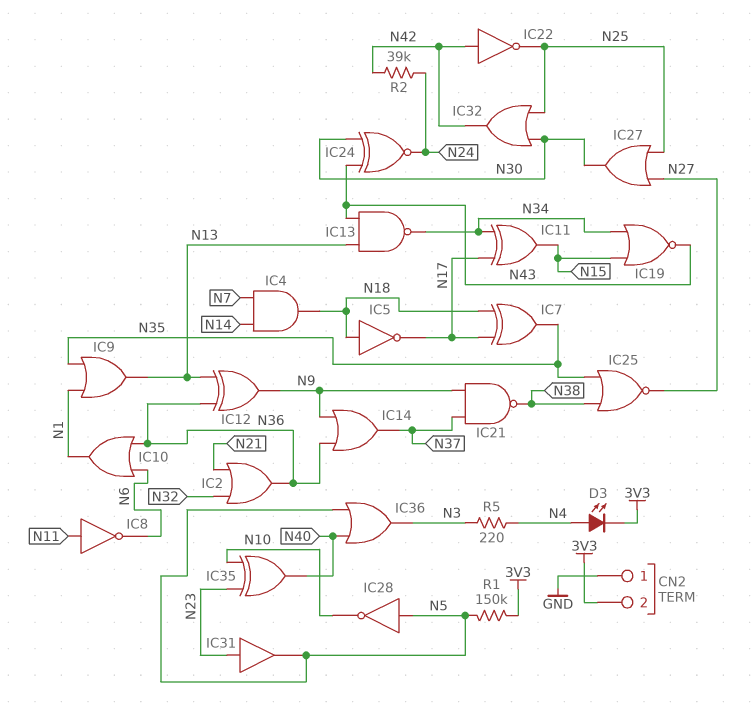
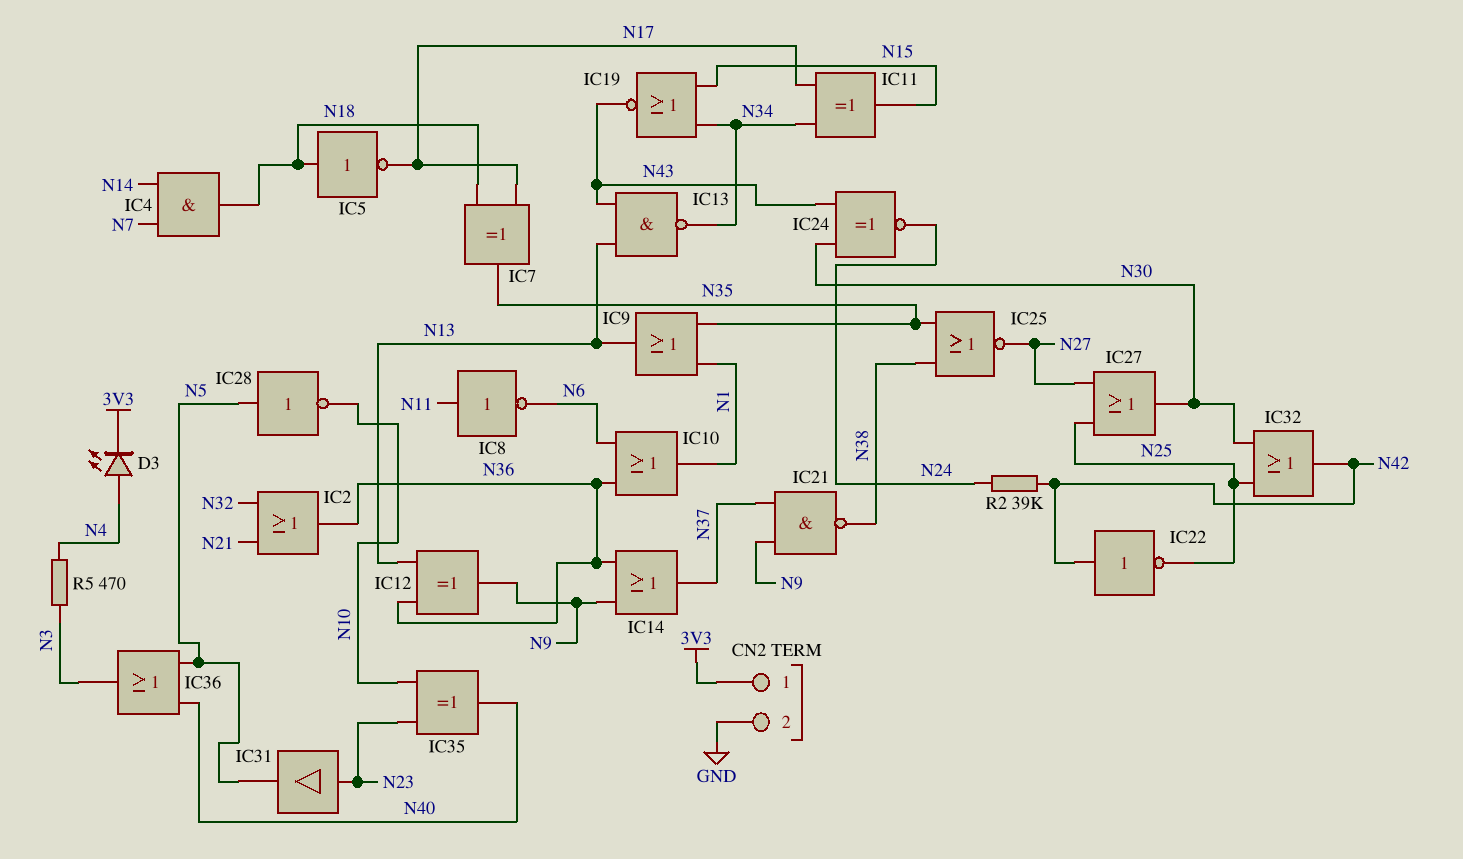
CN2 pin 1: GND -> 3V3
CN2 pin 2: 3V3 -> GND
R1: 150k (3V3, N5) -> none
R5: 220 (N3, N4) -> 470 (N3, N4)

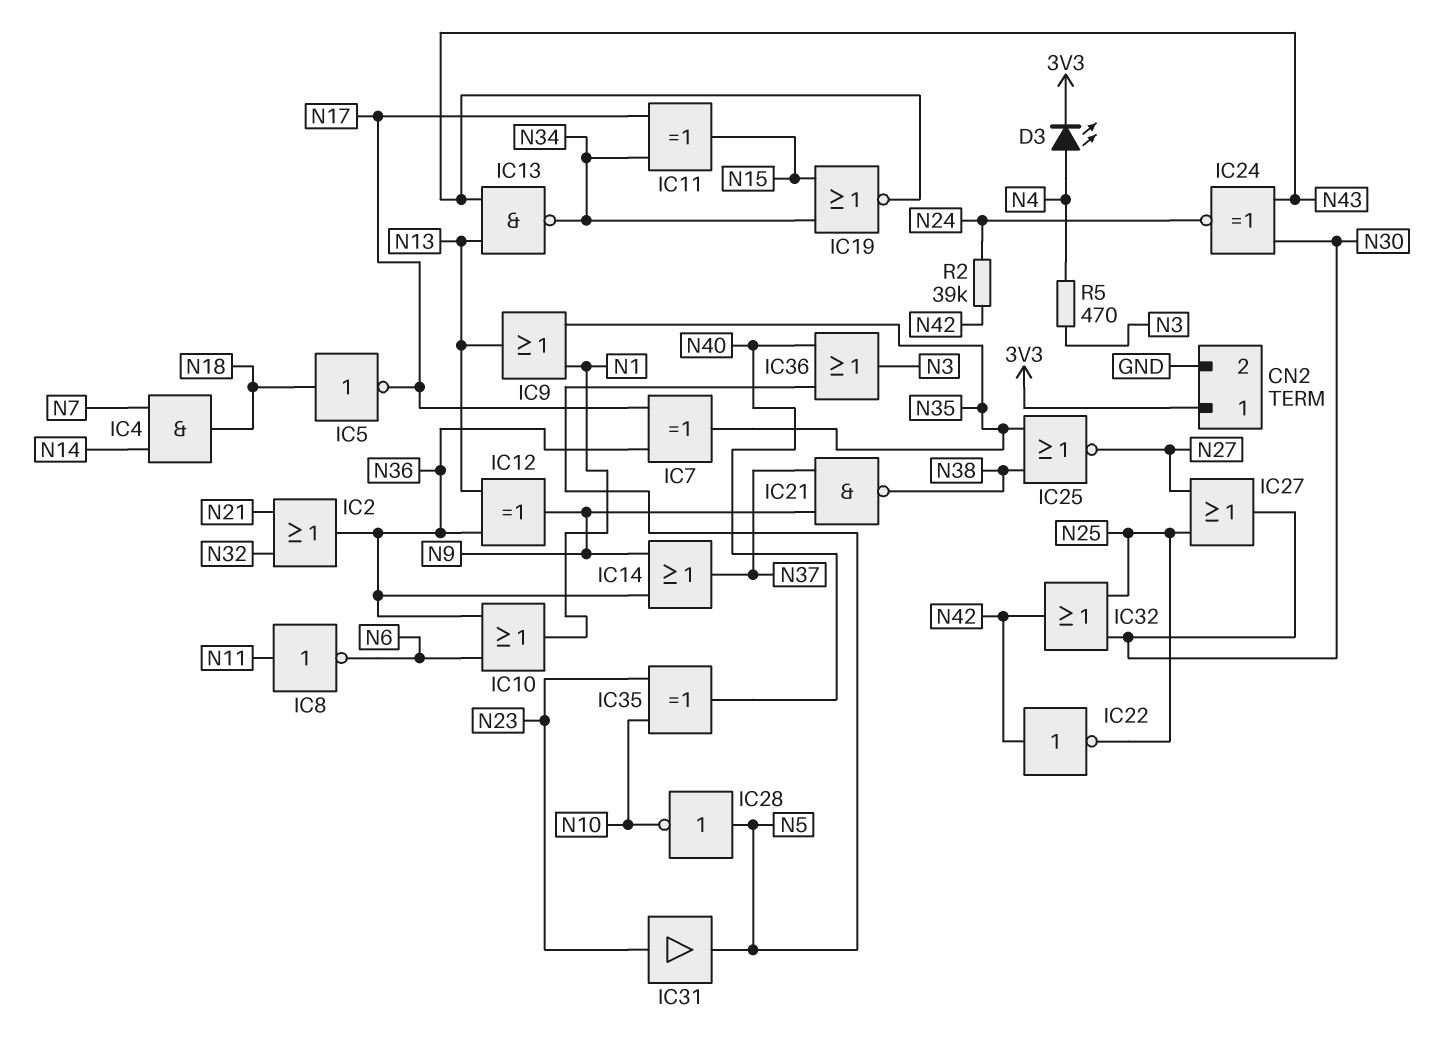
IC7: XOR (in N17, in N18, out N35) -> XOR (in N17, in N36, out N35)

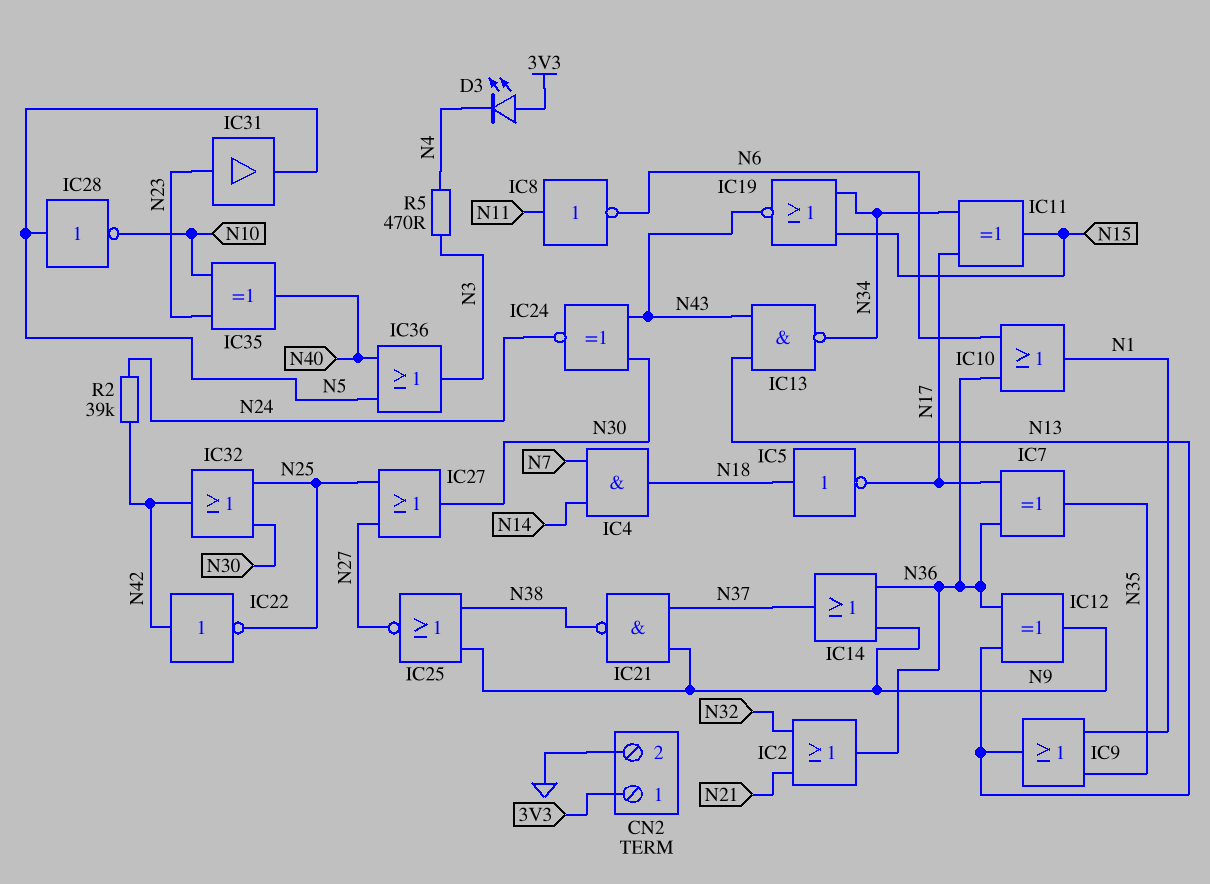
D3: LED (A N4, K 3V3) -> LED (A 3V3, K N4)
IC25: NOR (in N35, in N38, out N27) -> NOR (in N9, in N38, out N27)

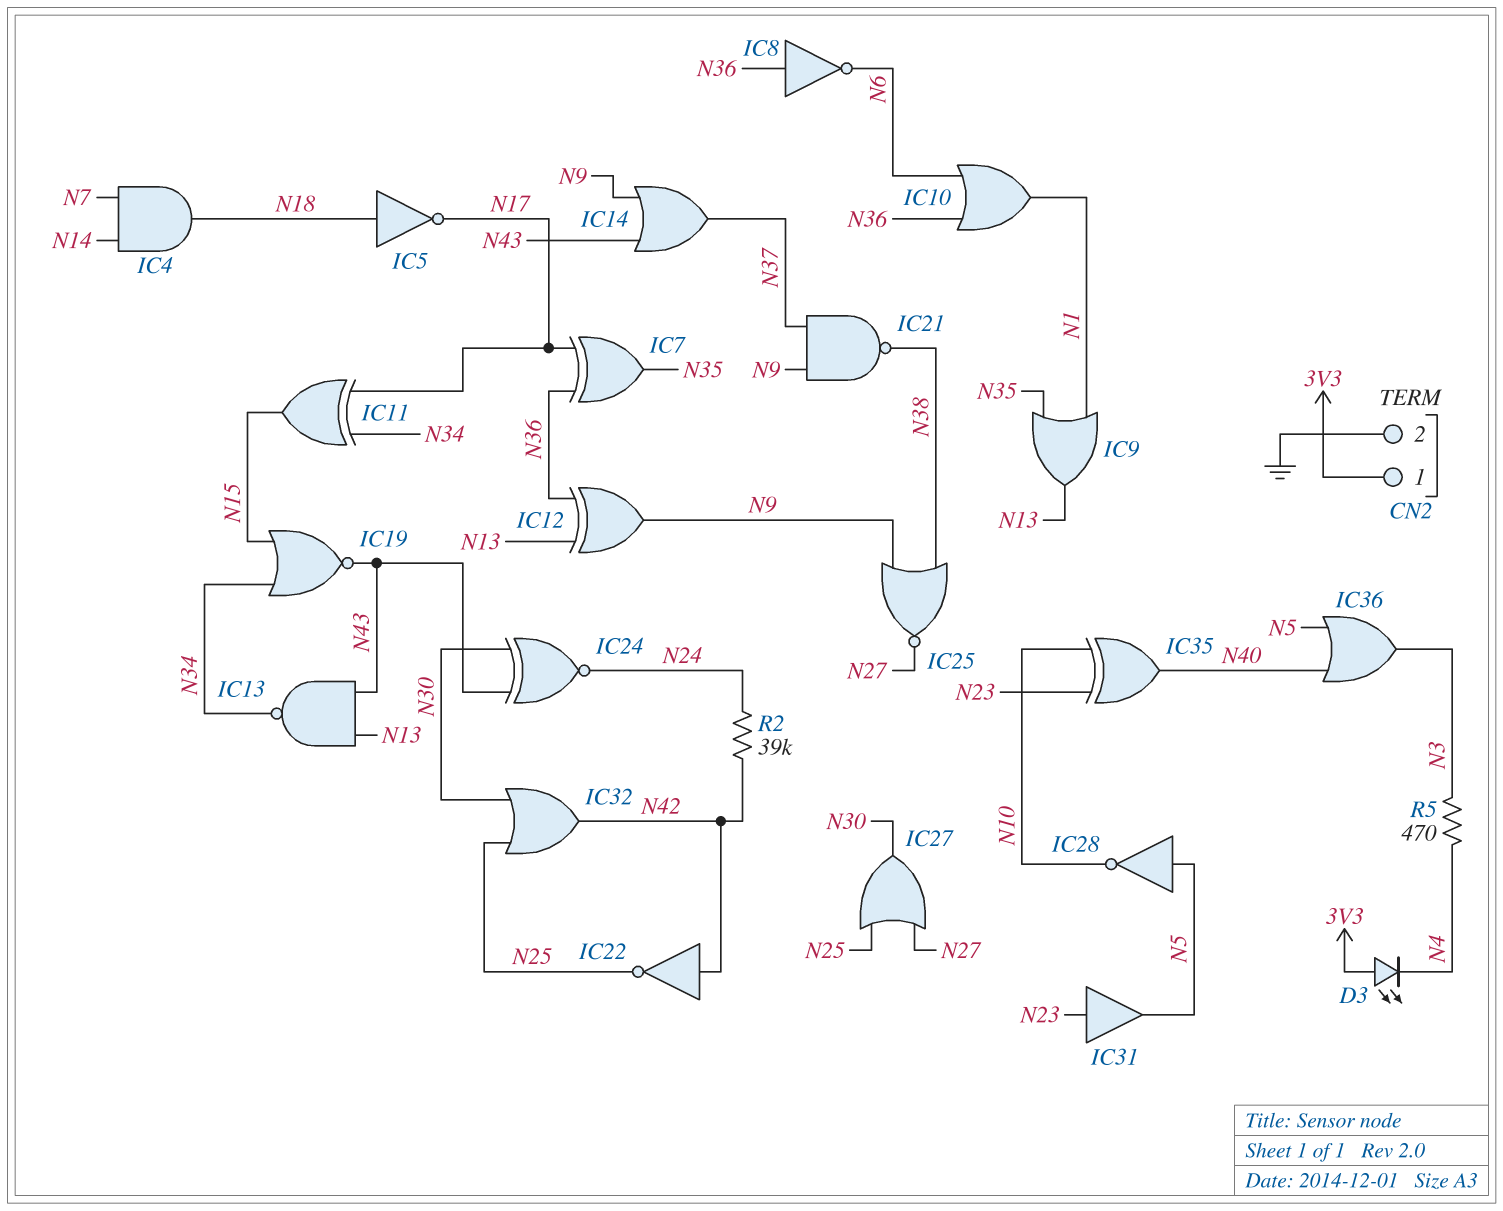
IC2: OR (in N21, in N32, out N36) -> none
IC8: NOT (in N11, out N6) -> NOT (in N36, out N6)
IC14: OR (in N9, in N36, out N37) -> OR (in N9, in N43, out N37)

